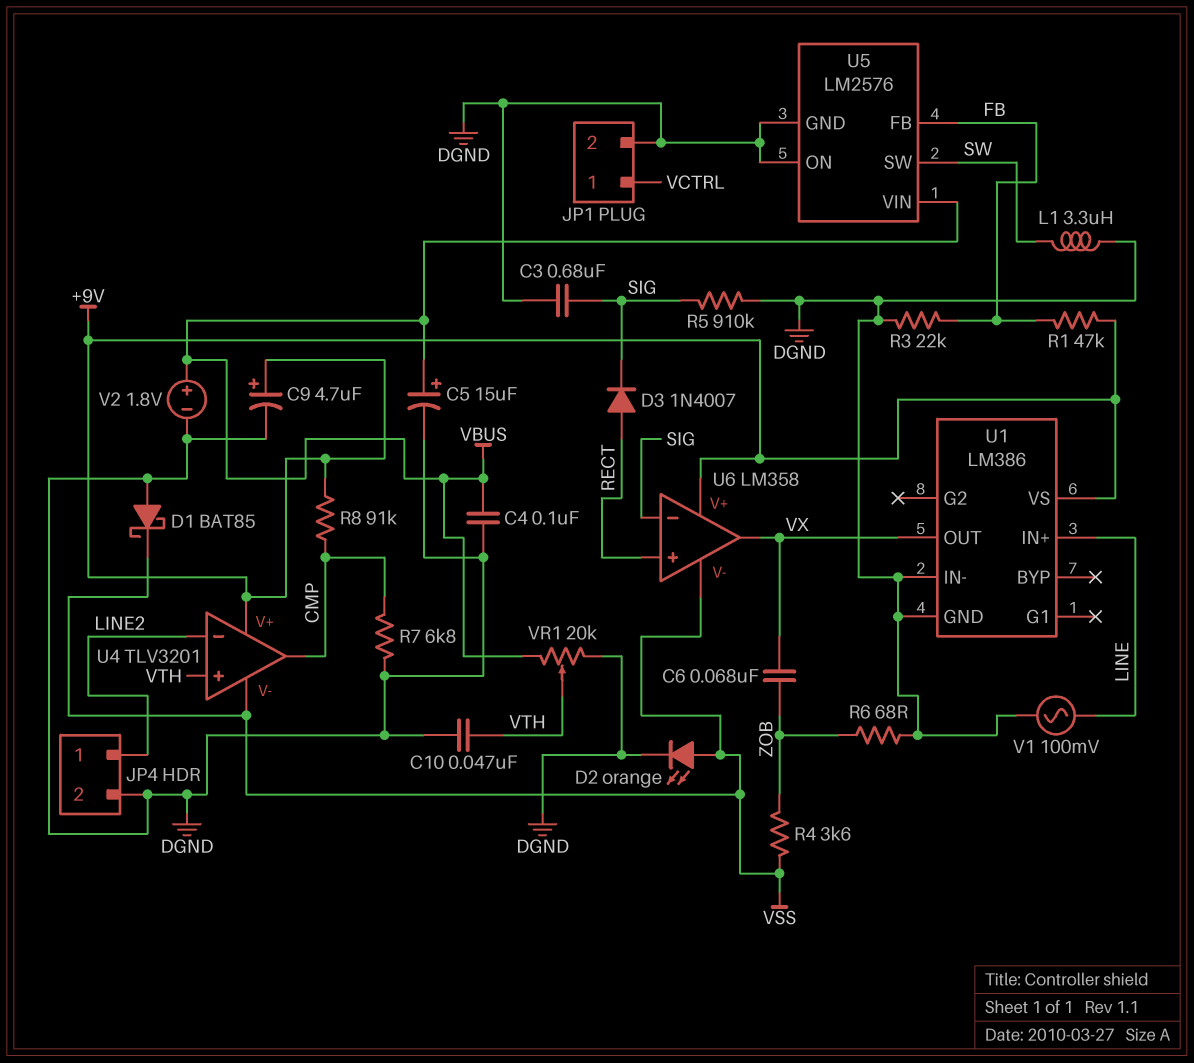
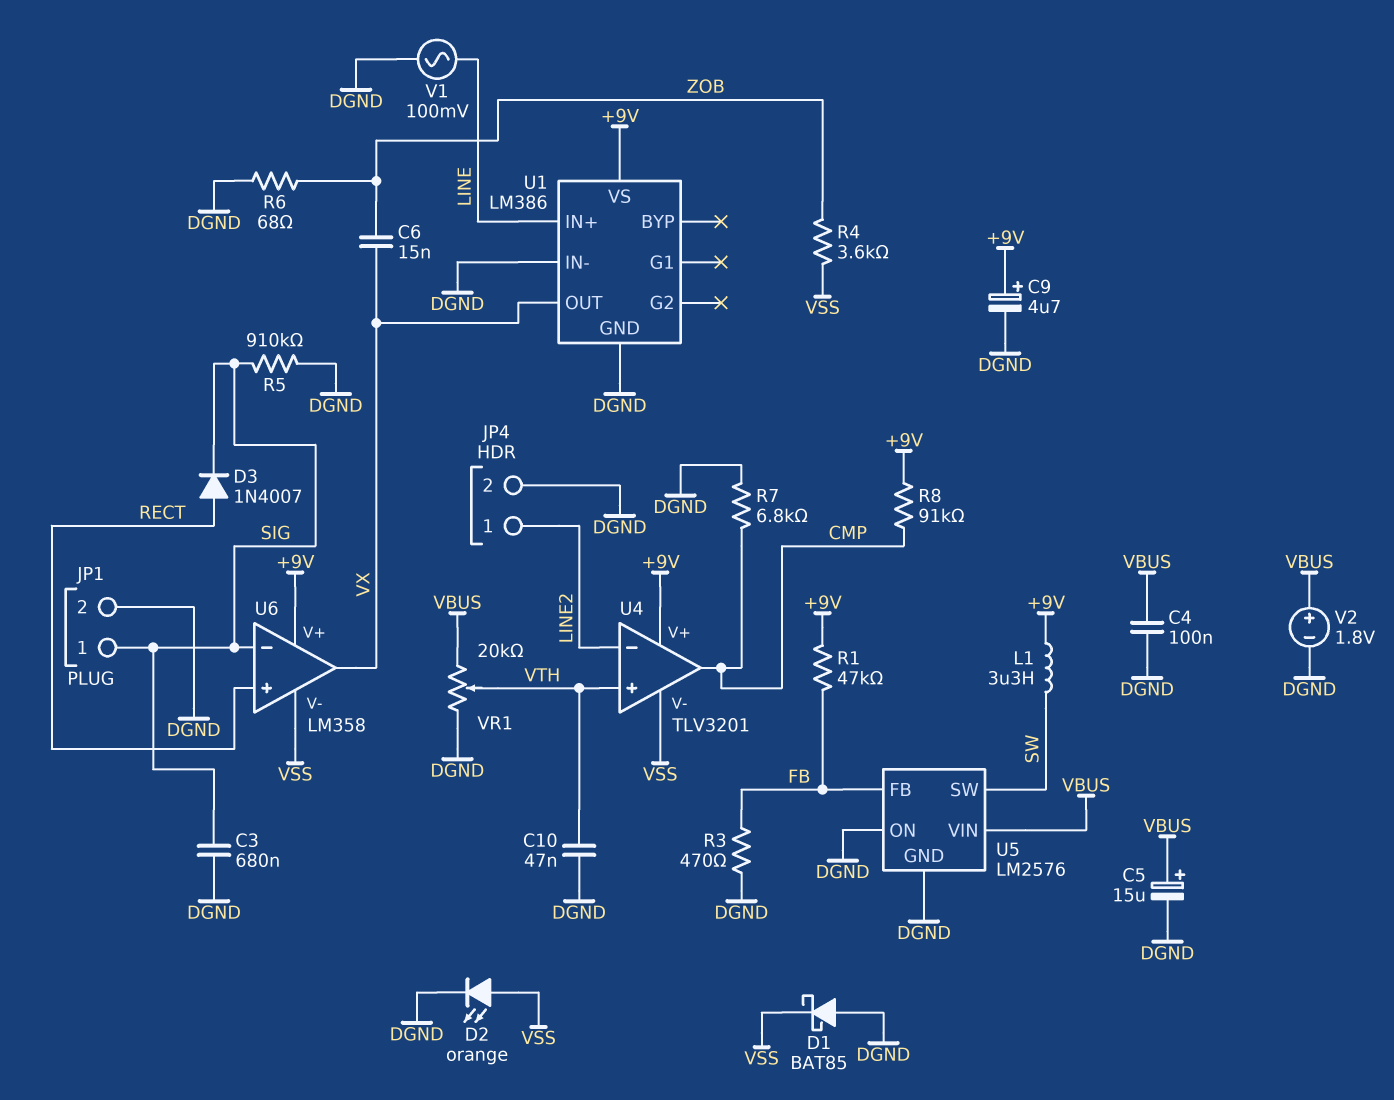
C6: 68nF (VX, ZOB) -> 15nF (VX, ZOB)
JP1 pin 1: VCTRL -> SIG
L1: 3.3uH (DGND, SW) -> 3.3uH (+9V, SW)
R3: 22k (DGND, FB) -> 470 (DGND, FB)

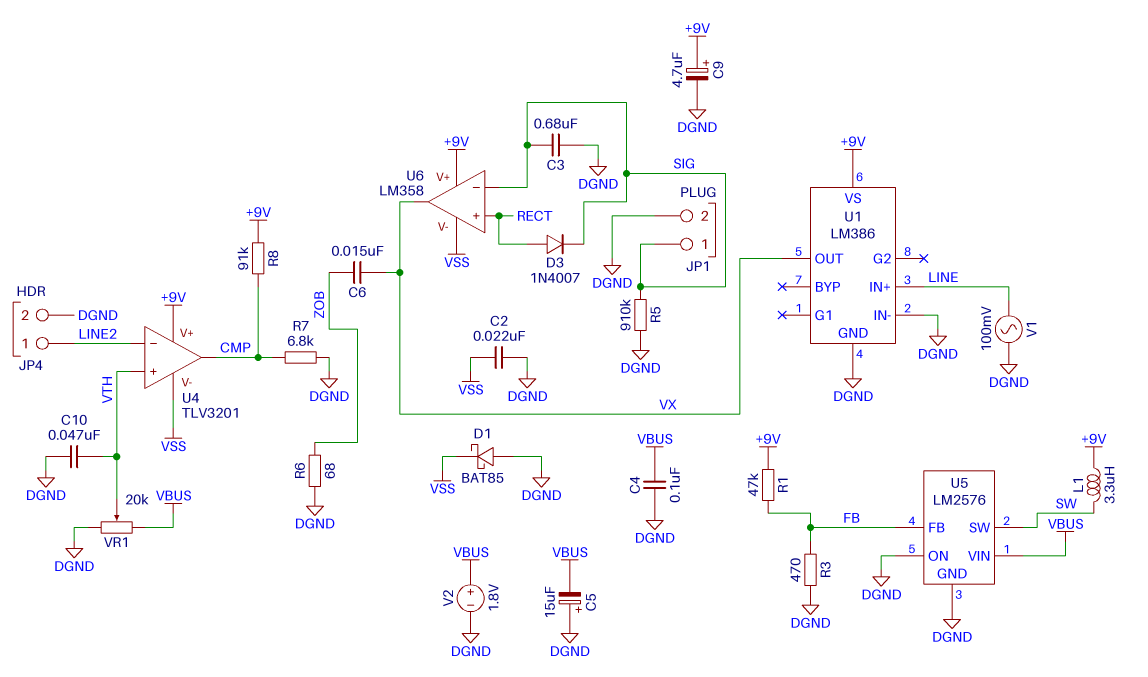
C2: none -> 22nF (DGND, VSS)
C5: 15uF (plus VBUS, minus DGND) -> 15uF (plus DGND, minus VBUS)
D2: LED orange (A VSS, K DGND) -> none
R4: 3.6k (VSS, ZOB) -> none

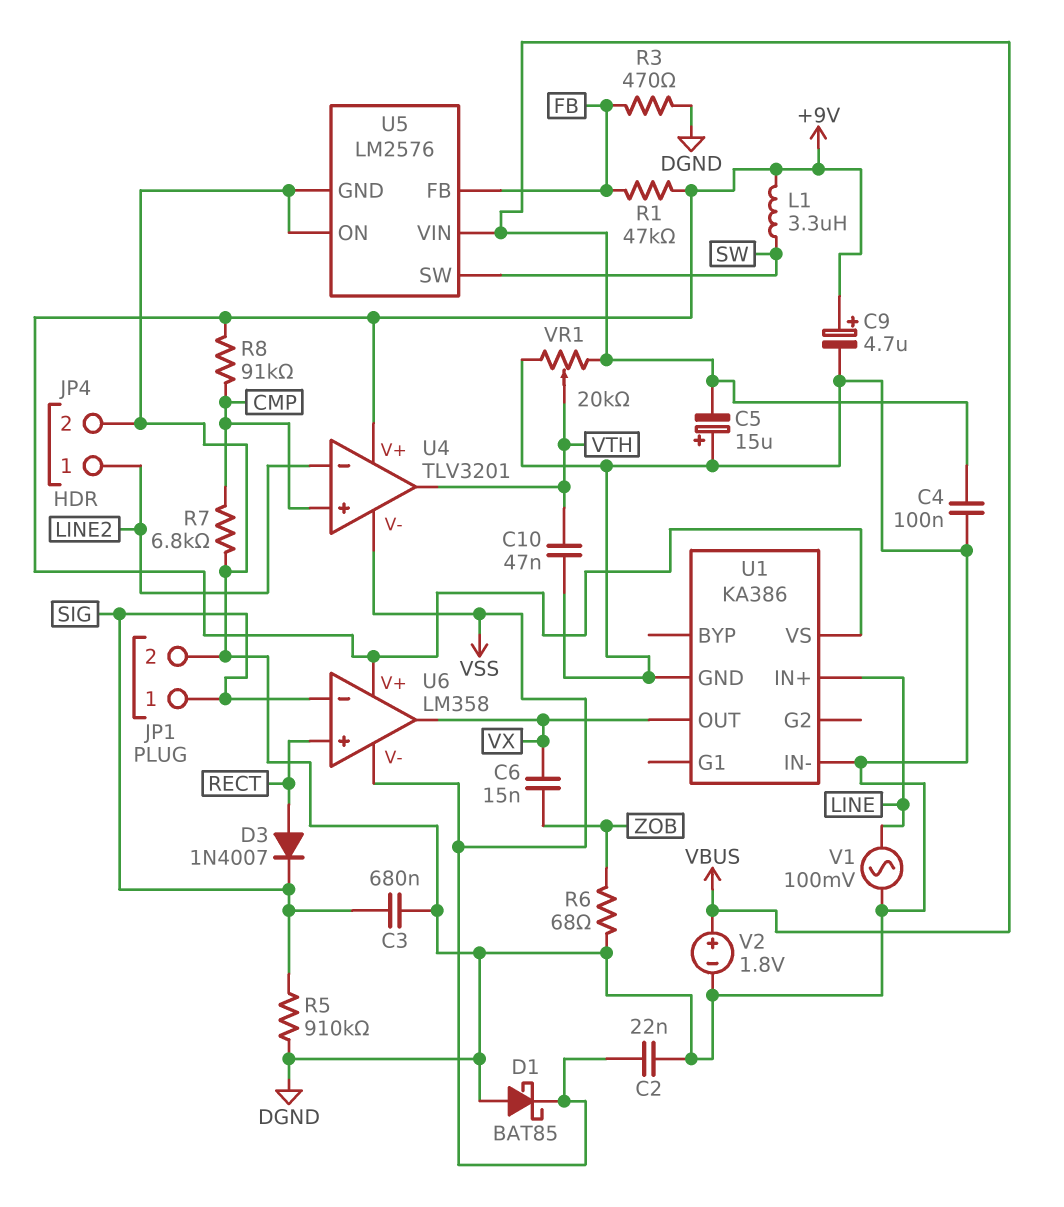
U1: LM386 -> KA386
U4 pin in+: VTH -> CMP
U4 pin out: CMP -> VTH

